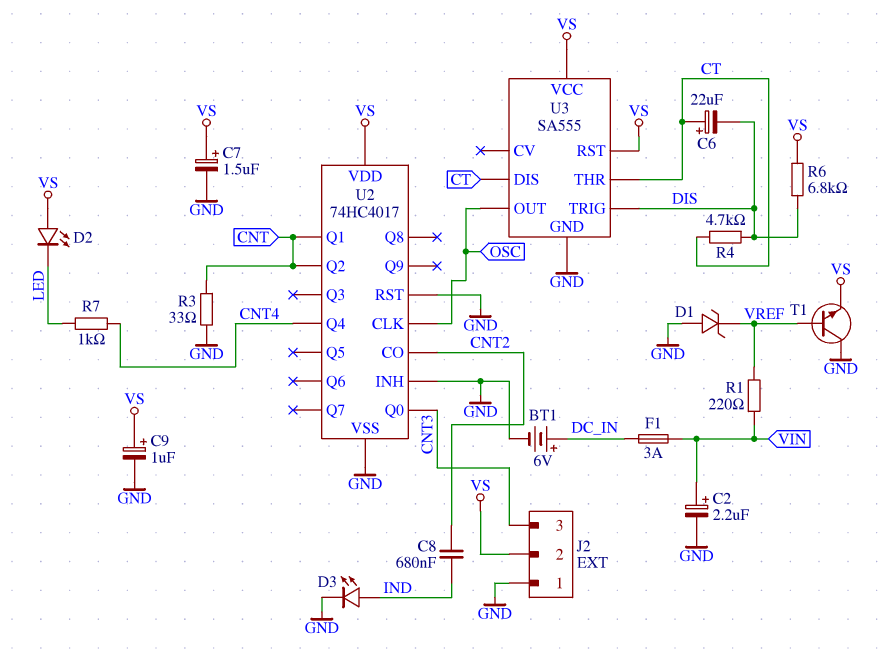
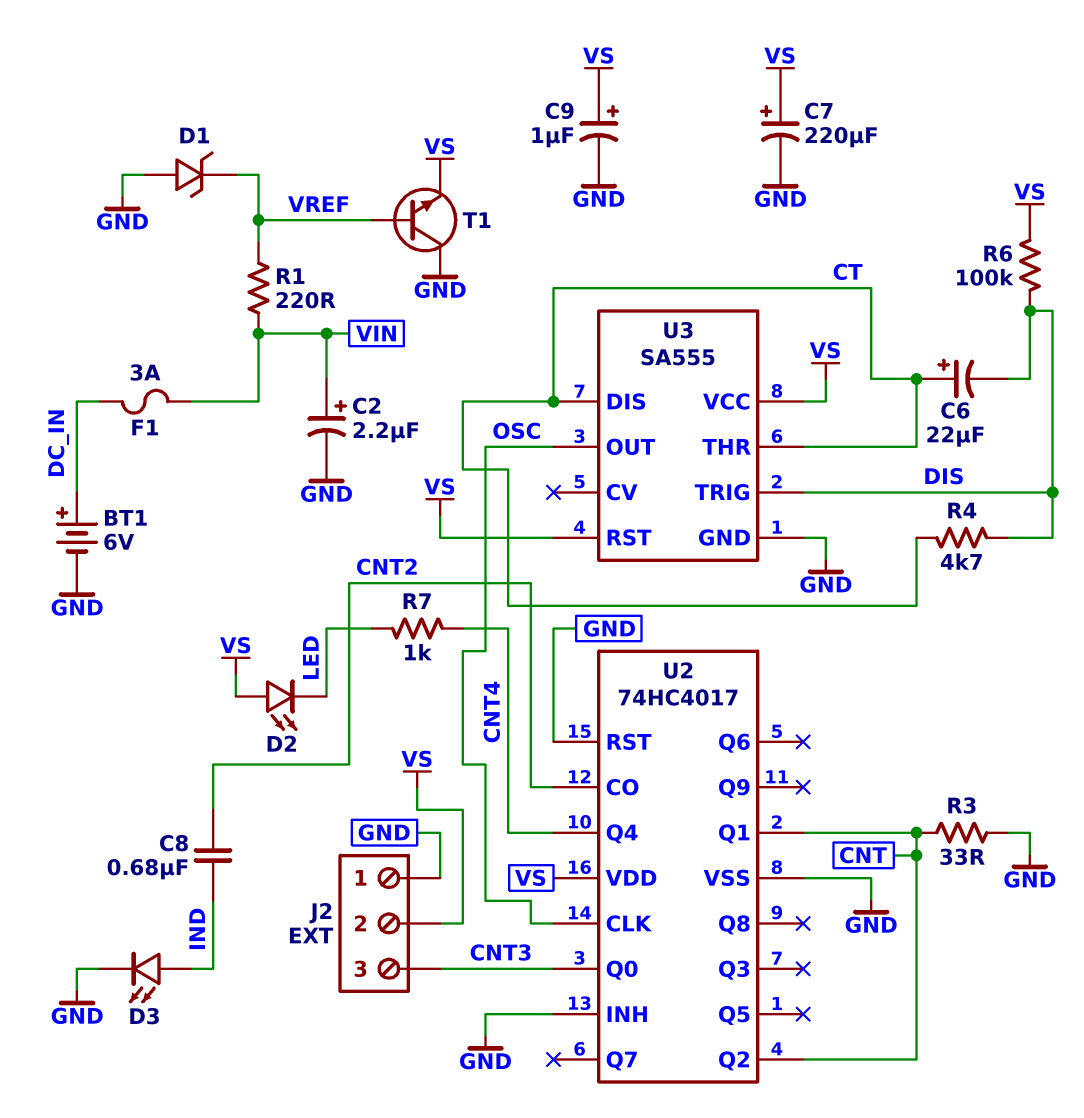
C7: 1.5uF (plus VS, minus GND) -> 220uF (plus VS, minus GND)
R6: 6.8k (DIS, VS) -> 100k (DIS, VS)

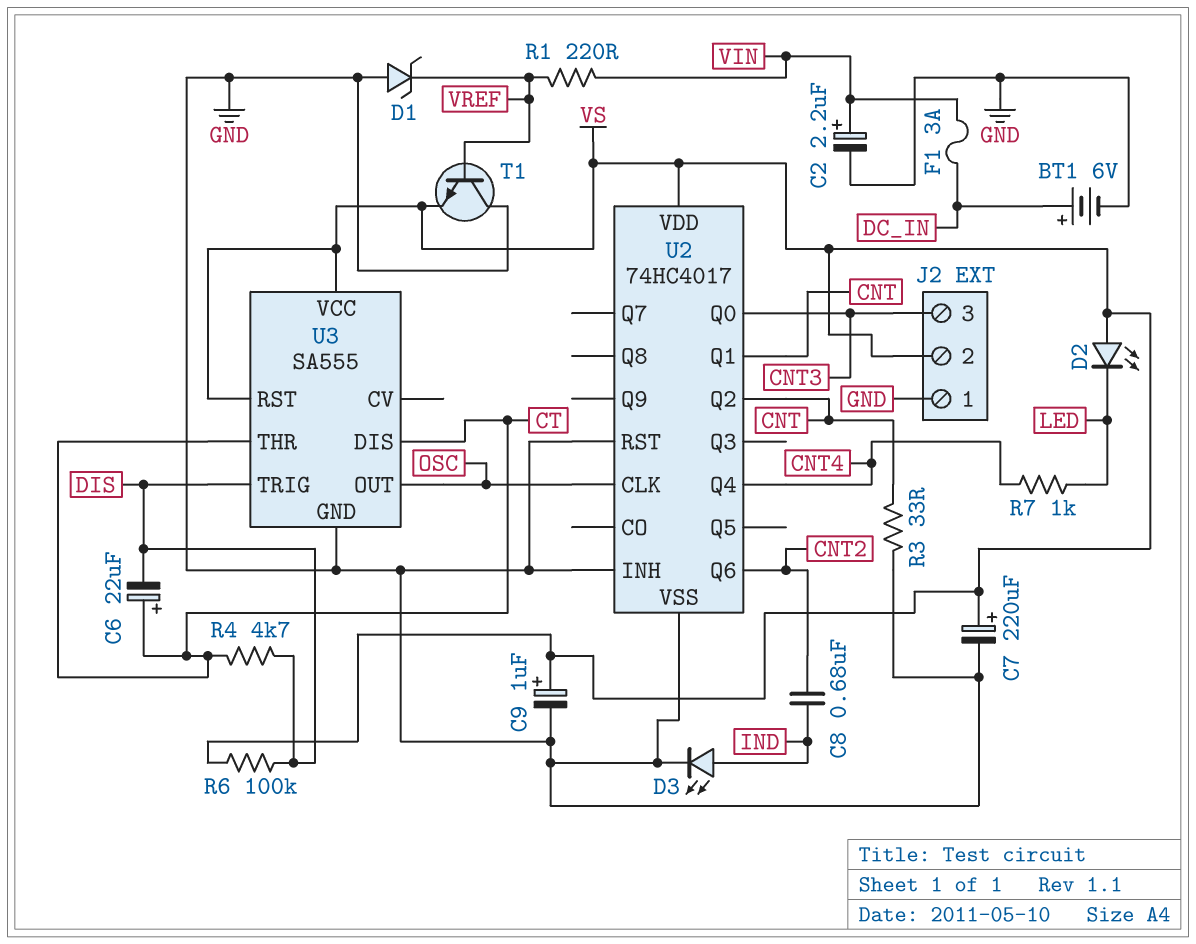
U2 pin CO: CNT2 -> none
U2 pin Q6: none -> CNT2

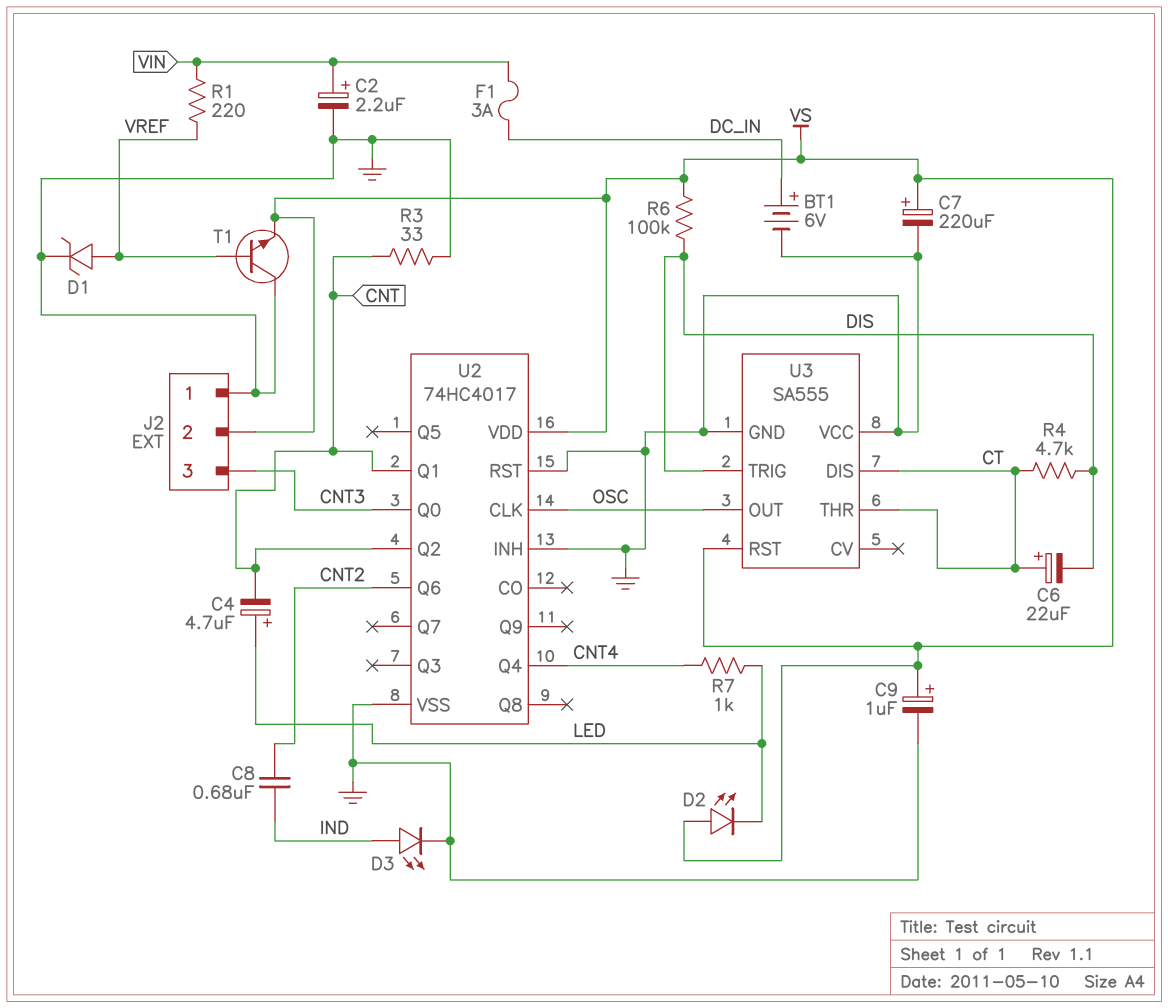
C4: none -> 4.7uF (plus LED, minus CNT)
D1: zener (A GND, K VREF) -> zener (A VREF, K GND)
U3 pin VCC: VS -> GND

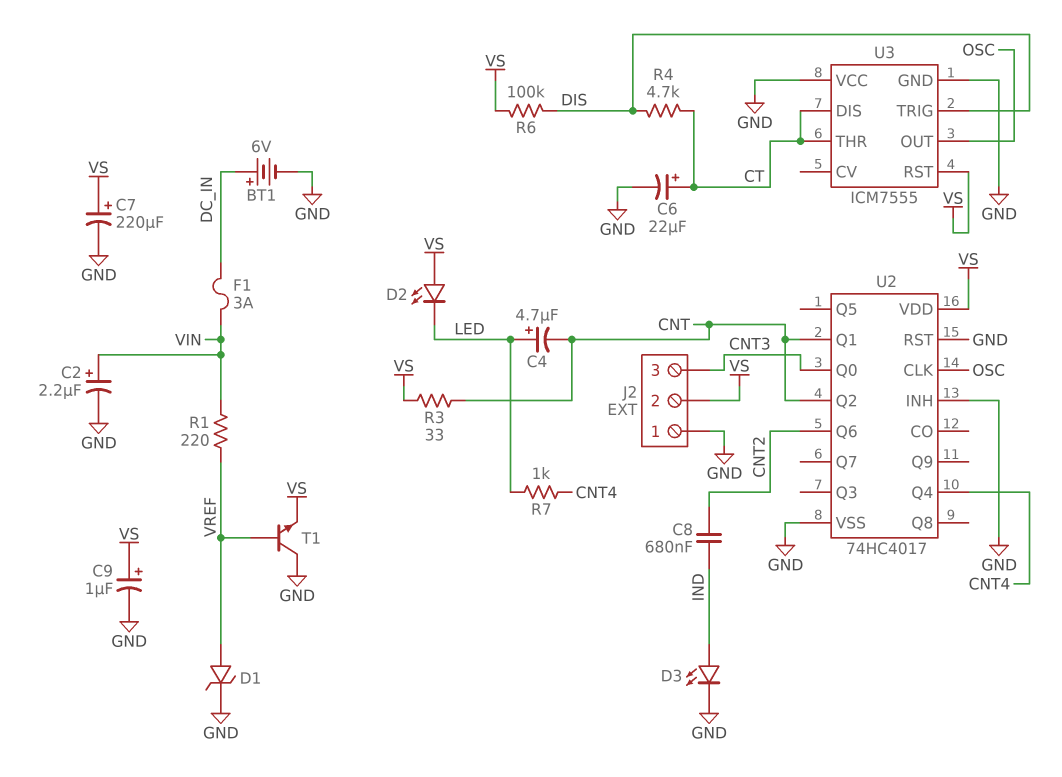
C6: 22uF (plus CT, minus DIS) -> 22uF (plus CT, minus GND)
R3: 33 (CNT, GND) -> 33 (CNT, VS)
U3: SA555 -> ICM7555

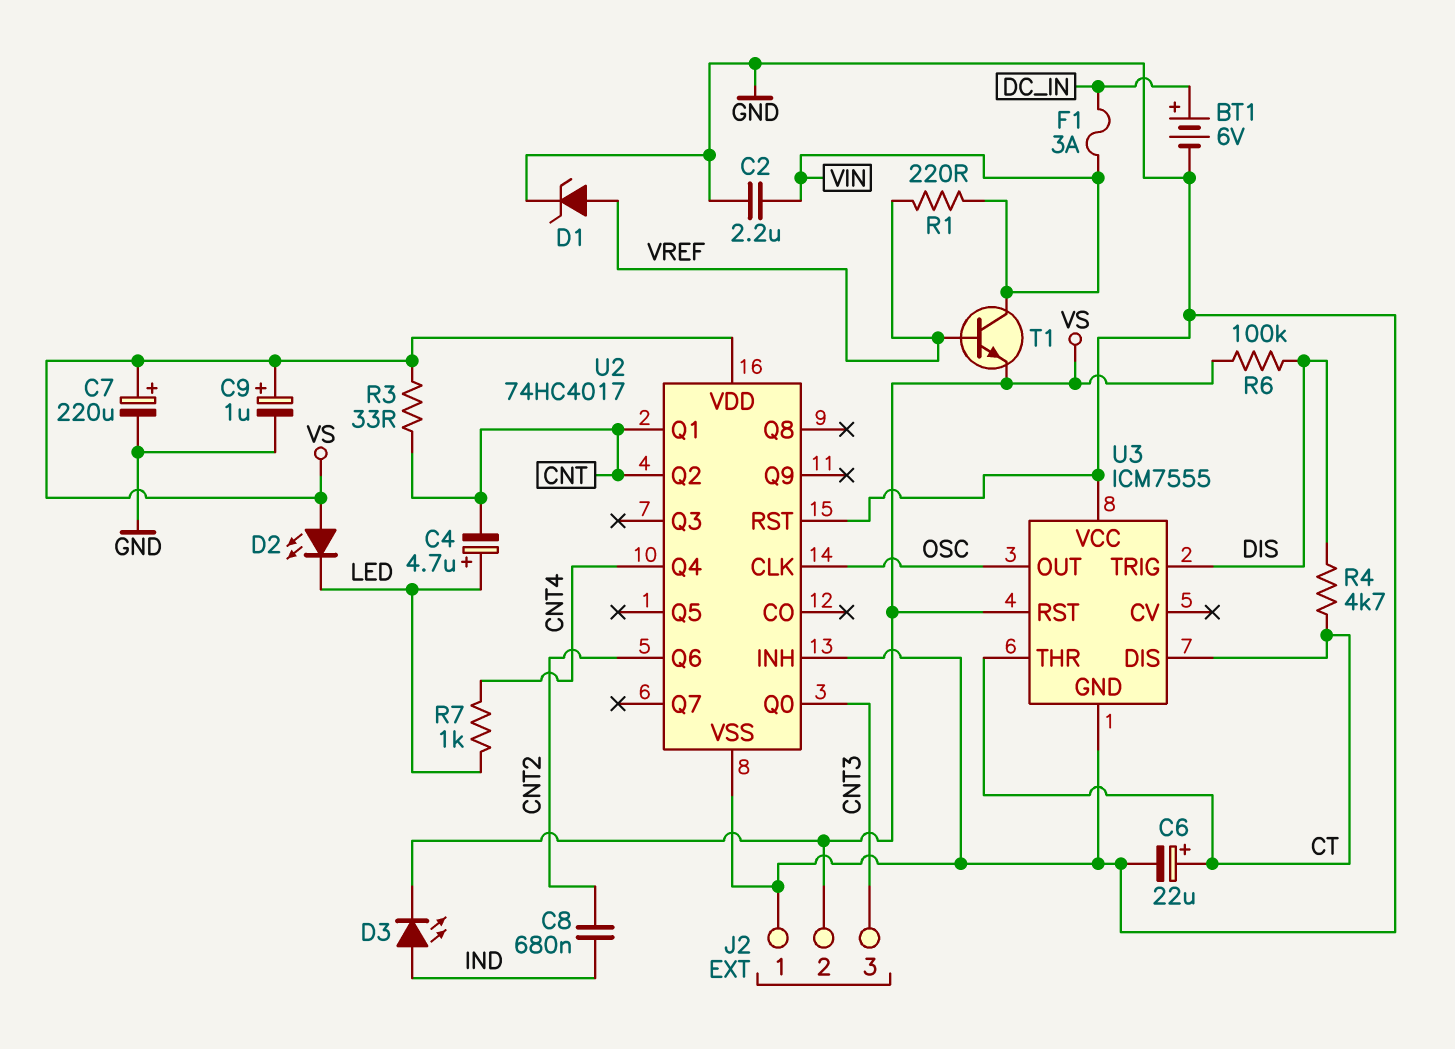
C2: 2.2uF (plus VIN, minus GND) -> 2.2uF (GND, VIN)
D3: LED (A IND, K GND) -> LED (A IND, K VS)
T1: NPN (B VREF, C GND, E VS) -> NPN (B VREF, C VIN, E VS)

